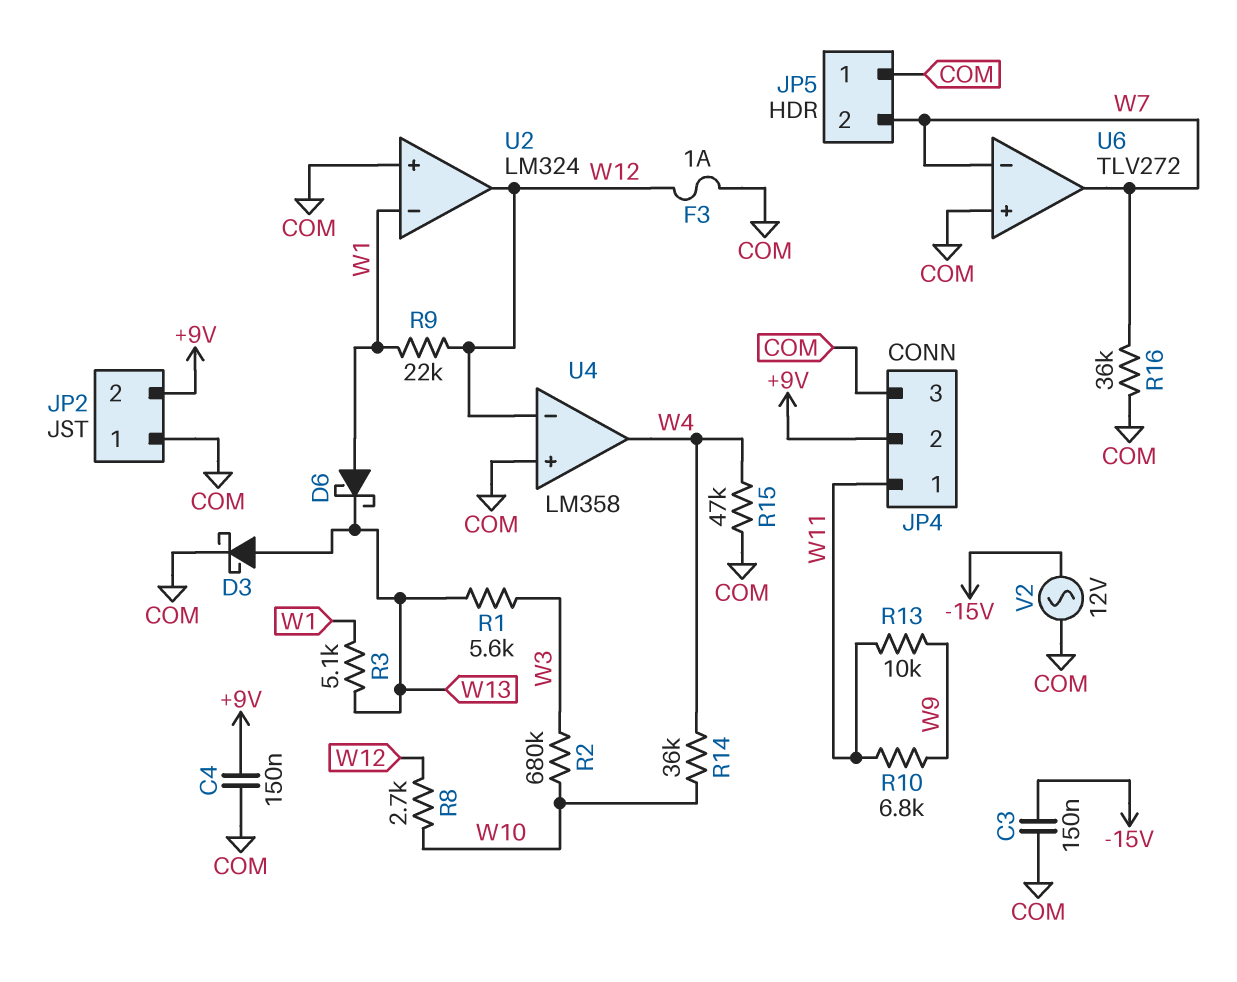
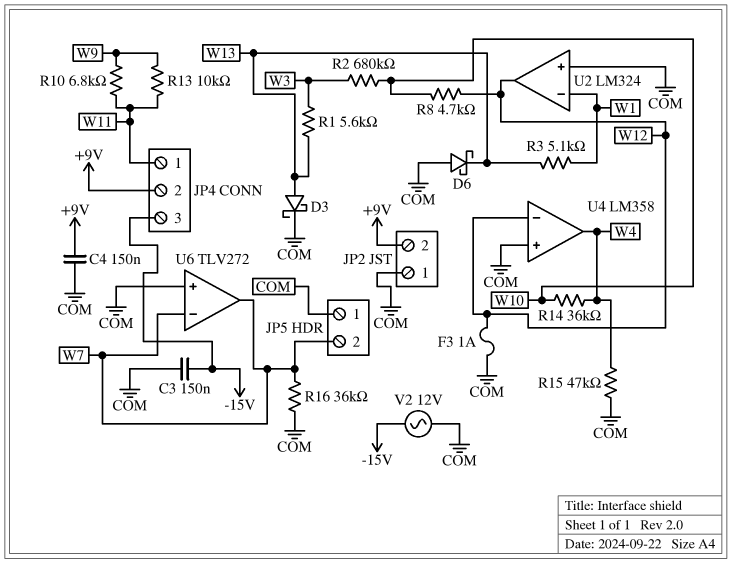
D6: schottky (A W1, K W13) -> schottky (A COM, K W13)
JP4 pin 3: COM -> -15V
R8: 2.7k (W10, W12) -> 4.7k (W10, W12)
R9: 22k (W1, W12) -> none

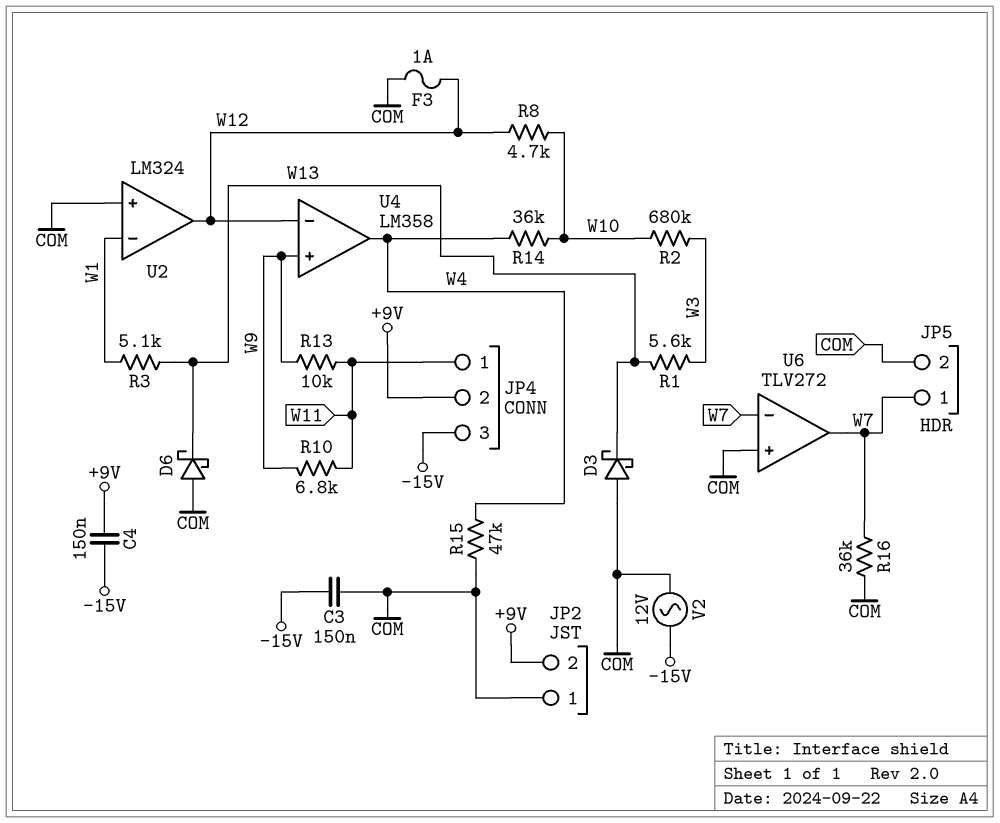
C4: 150nF (+9V, COM) -> 150nF (+9V, -15V)
D3: schottky (A W13, K COM) -> schottky (A COM, K W13)
JP5 pin 1: COM -> W7
JP5 pin 2: W7 -> COM
U4 pin in+: COM -> W9

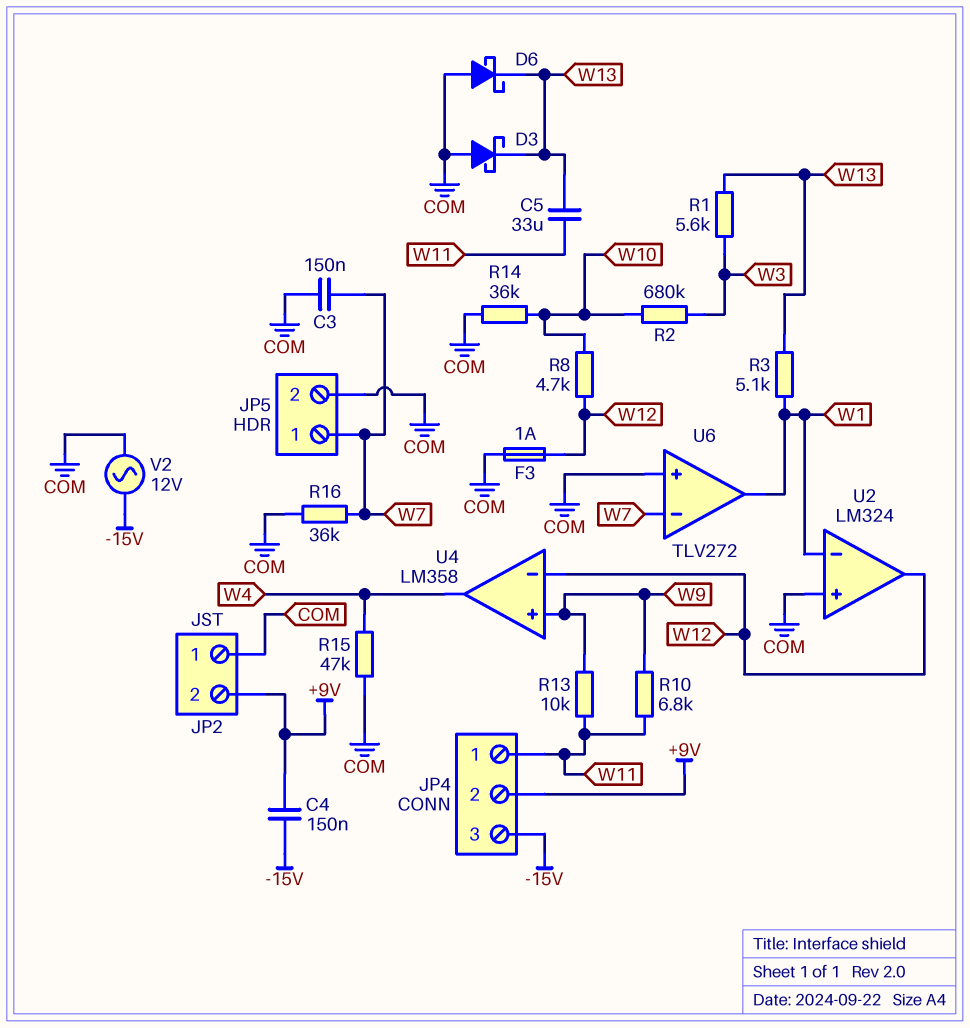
C3: 150nF (-15V, COM) -> 150nF (COM, W7)
C5: none -> 33uF (W11, W13)
R14: 36k (W4, W10) -> 36k (COM, W10)
U6 pin out: W7 -> W1

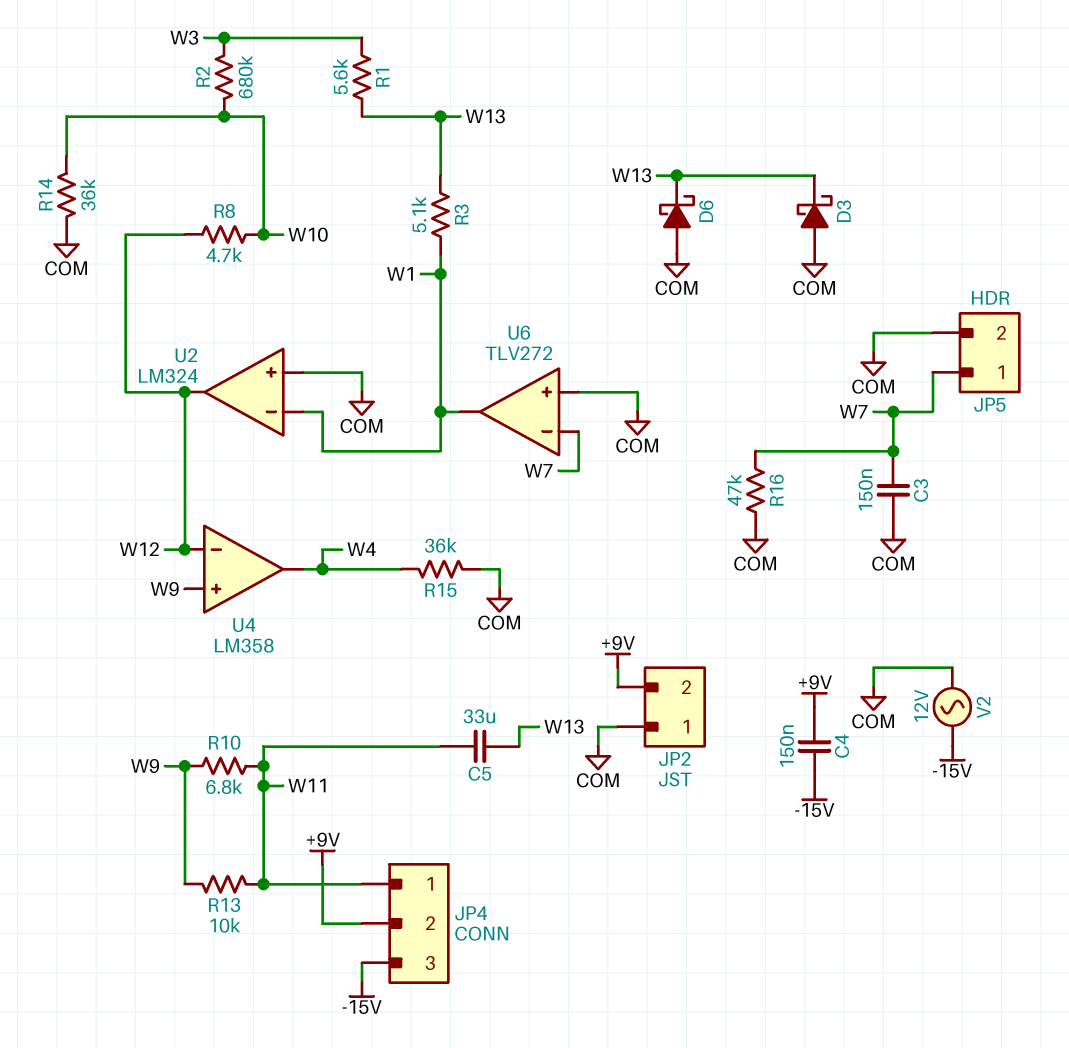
F3: 1A (COM, W12) -> none
R15: 47k (COM, W4) -> 36k (COM, W4)
R16: 36k (COM, W7) -> 47k (COM, W7)

